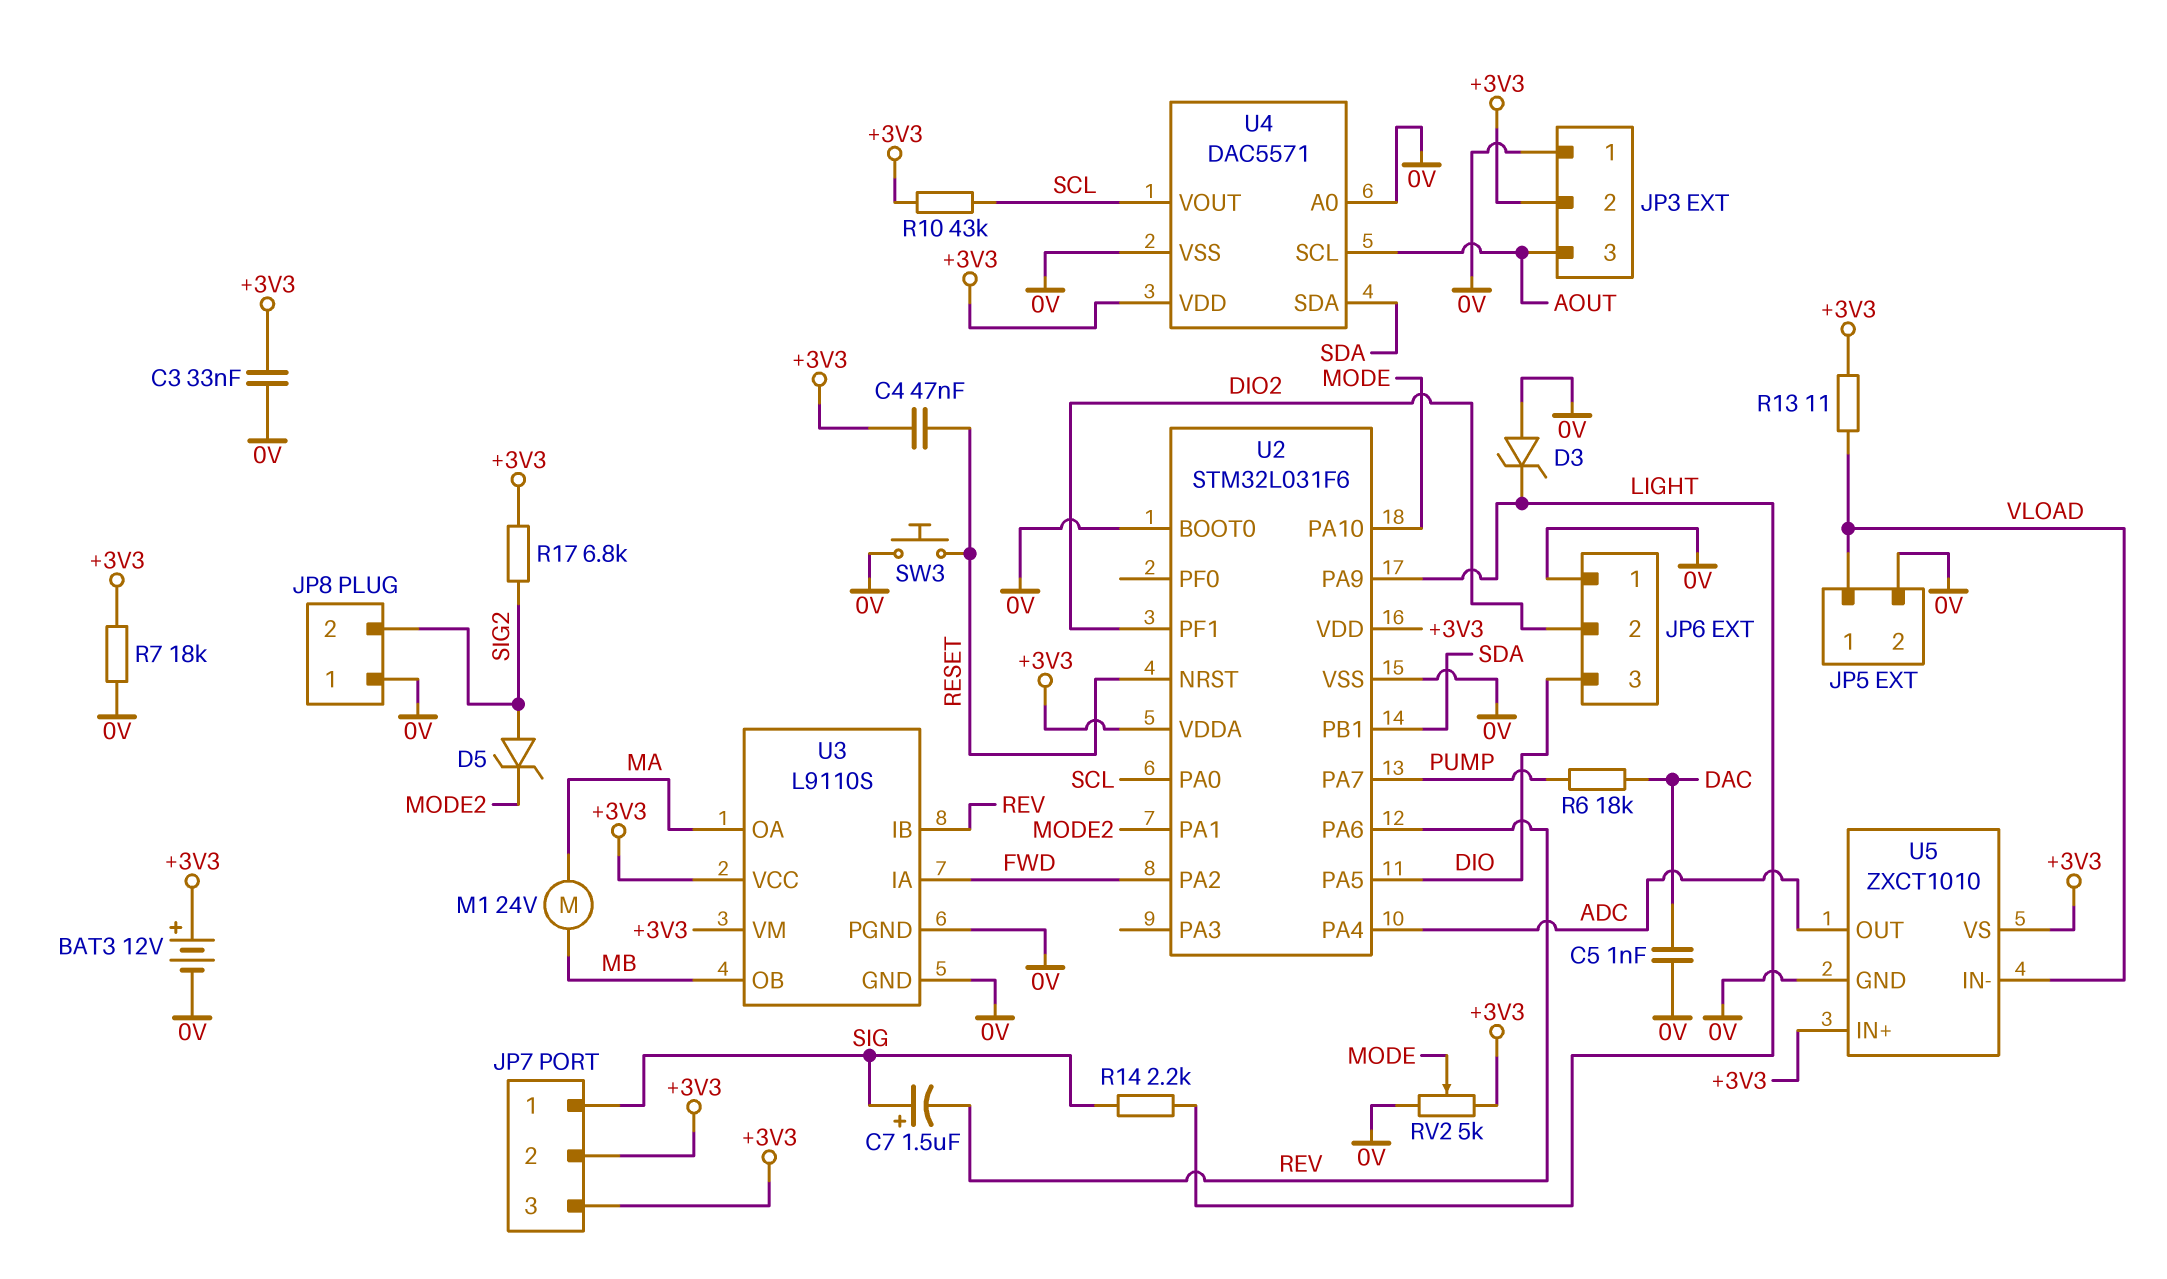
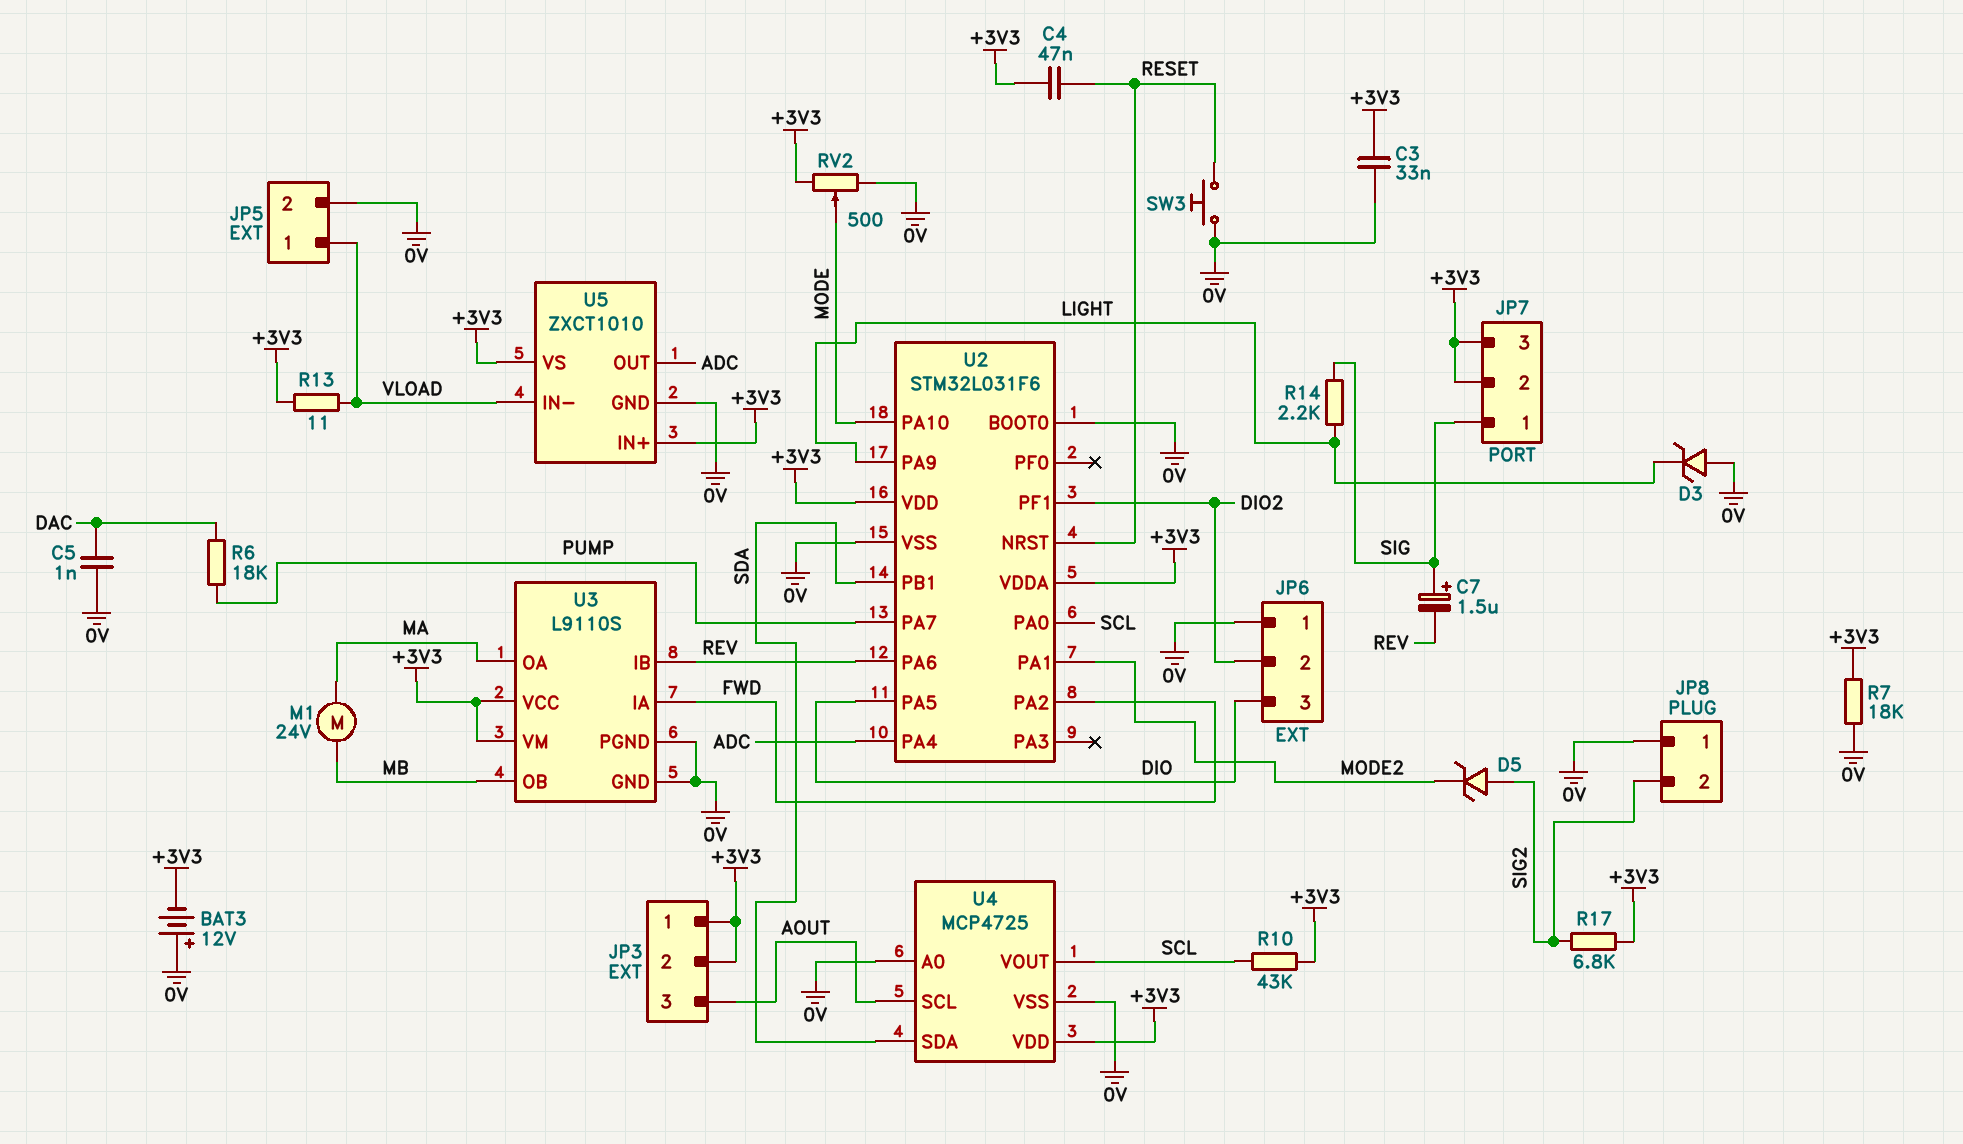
BAT3: 12V (plus +3V3, minus 0V) -> 12V (plus 0V, minus +3V3)
JP3 pin 1: 0V -> +3V3
RV2: 5k (+3V3, 0V, wiper MODE) -> 500 (+3V3, 0V, wiper MODE)
U4: DAC5571 -> MCP4725

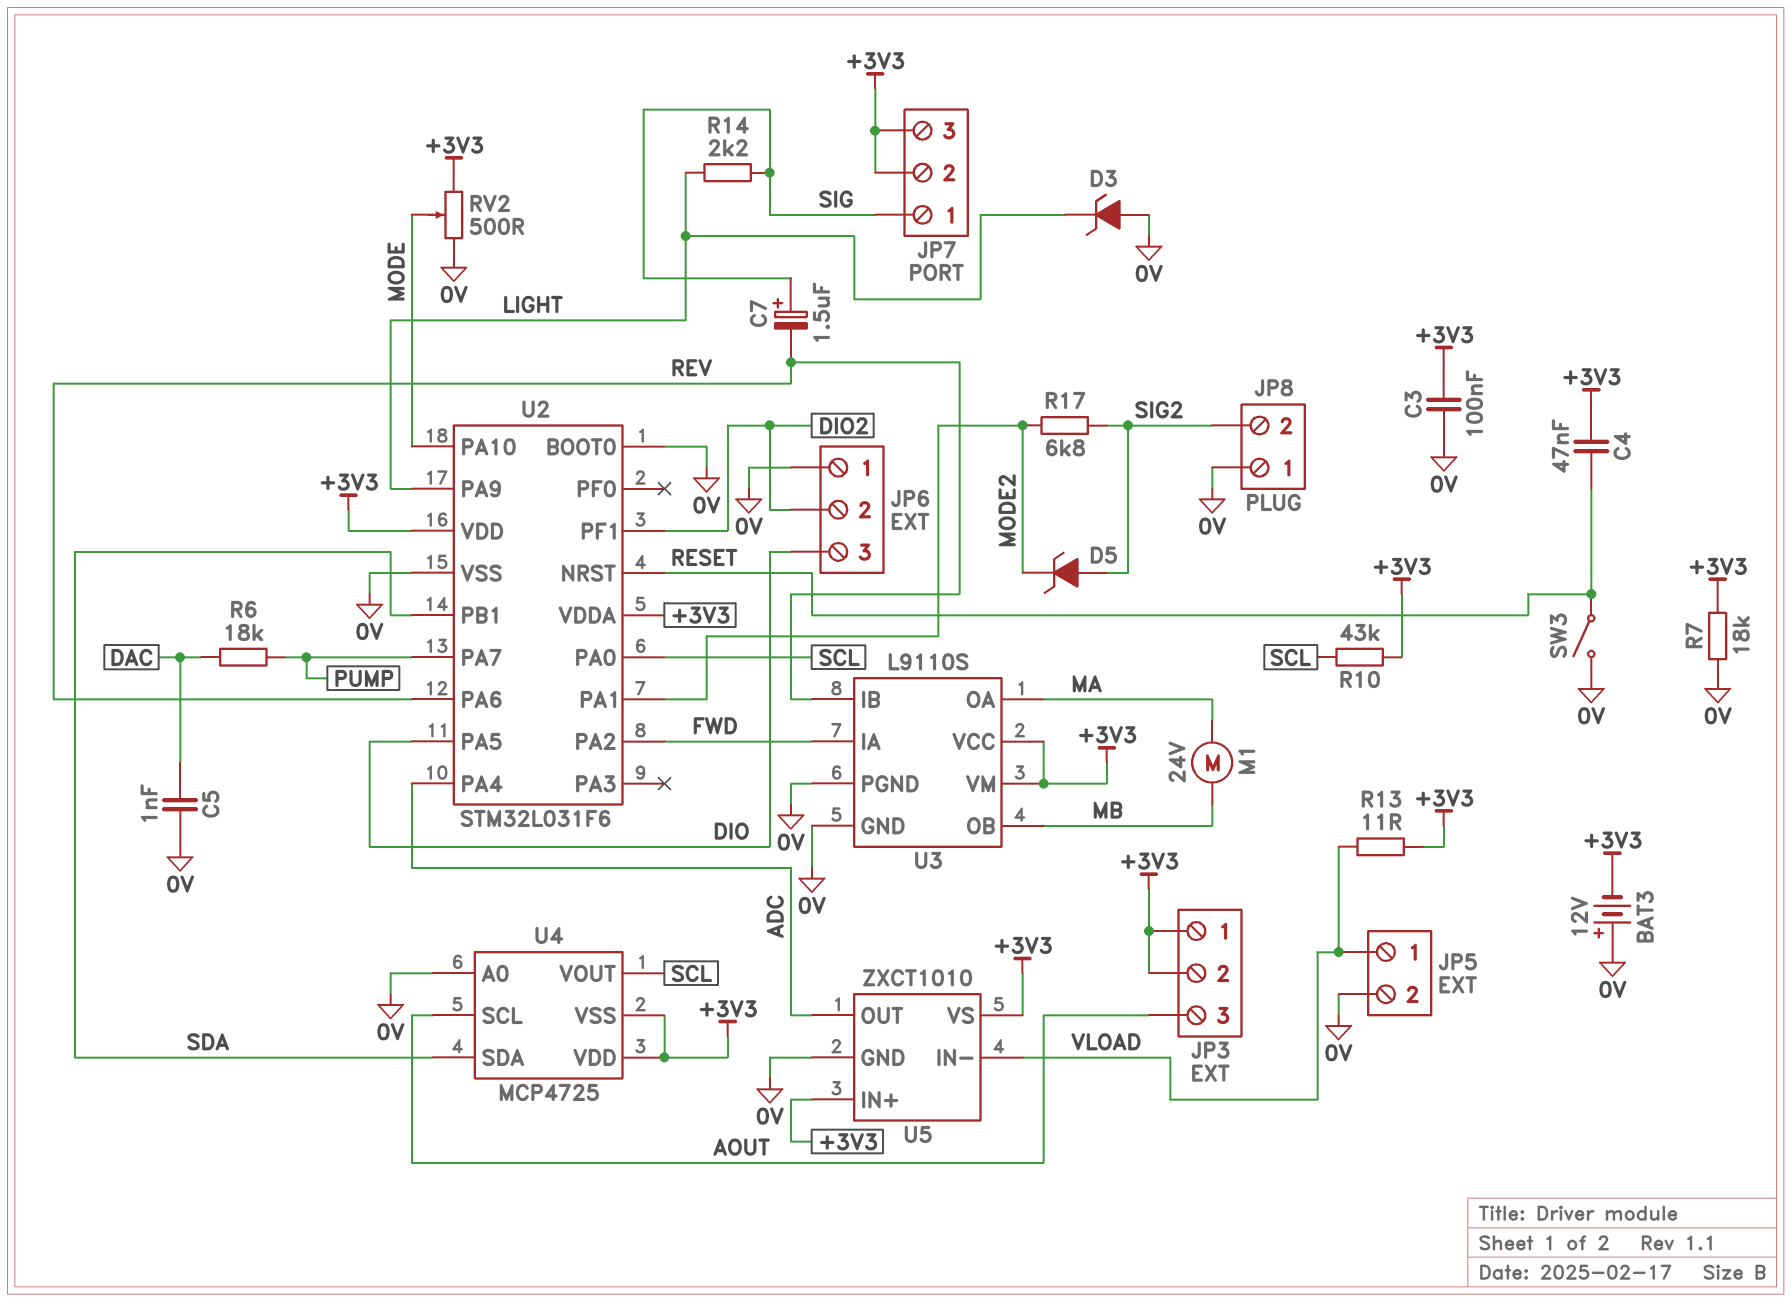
C3: 33nF (+3V3, 0V) -> 100nF (+3V3, 0V)
R17: 6.8k (+3V3, SIG2) -> 6.8k (MODE2, SIG2)
SW3: button (0V, RESET) -> switch (0V, RESET)
U4 pin VSS: 0V -> +3V3

